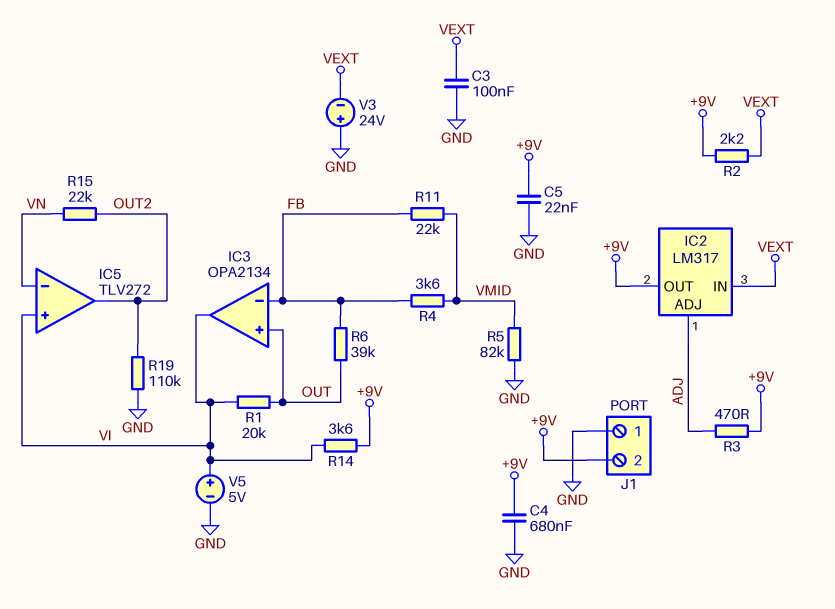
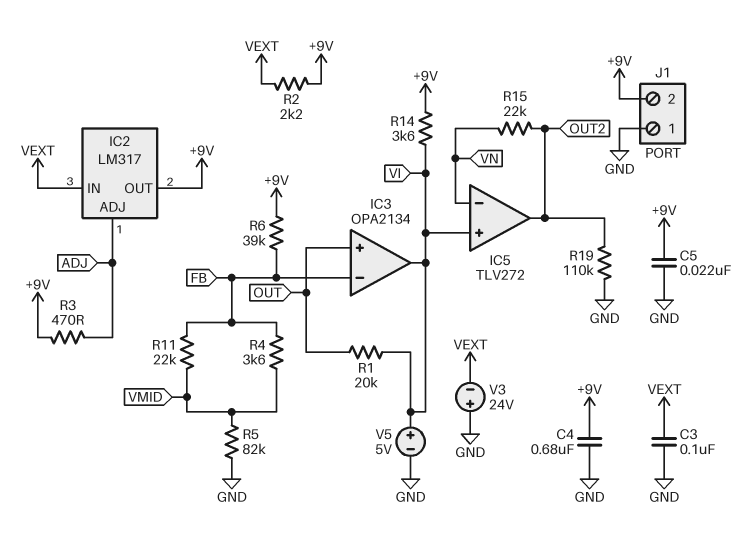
R6: 39k (FB, OUT) -> 39k (+9V, FB)

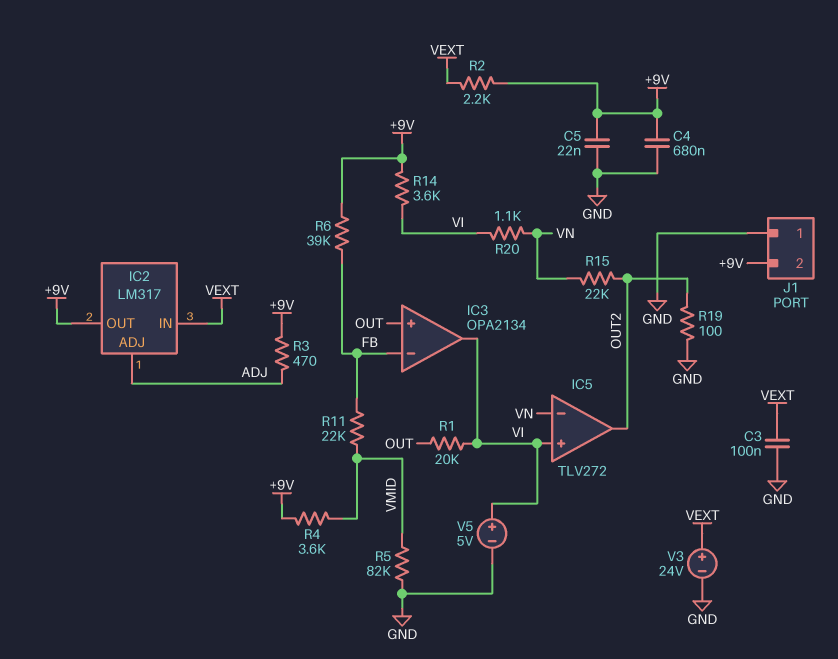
R4: 3.6k (FB, VMID) -> 3.6k (+9V, VMID)
R19: 110k (GND, OUT2) -> 100 (GND, OUT2)
R20: none -> 1.1k (VI, VN)
V3: 24V (plus GND, minus VEXT) -> 24V (plus VEXT, minus GND)

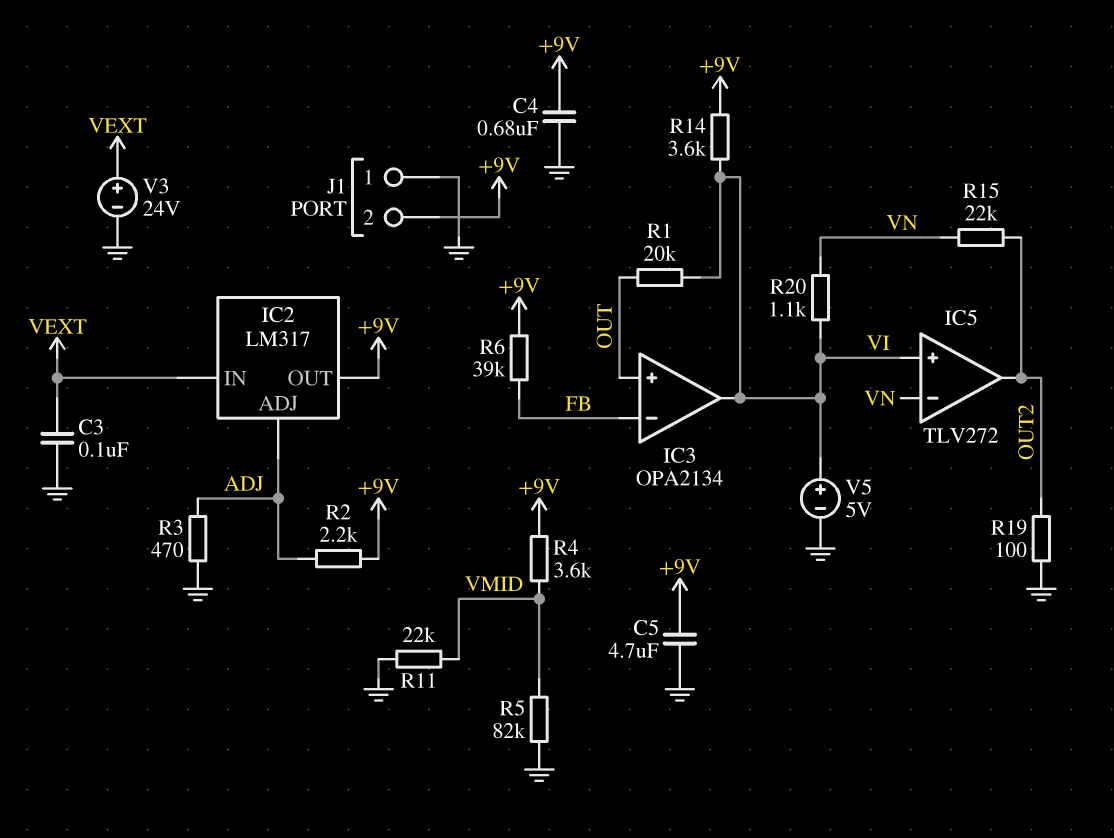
C5: 22nF (+9V, GND) -> 4.7uF (+9V, GND)
R2: 2.2k (+9V, VEXT) -> 2.2k (+9V, ADJ)
R3: 470 (+9V, ADJ) -> 470 (ADJ, GND)
R11: 22k (FB, VMID) -> 22k (GND, VMID)

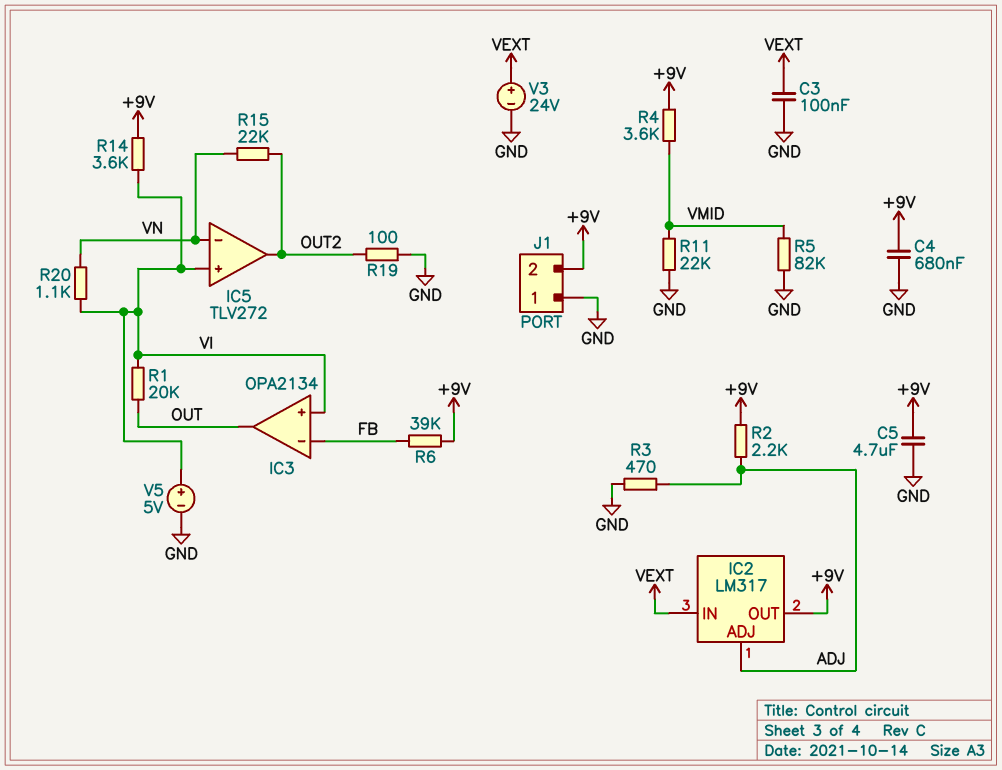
IC3 pin in+: OUT -> VI
IC3 pin out: VI -> OUT

